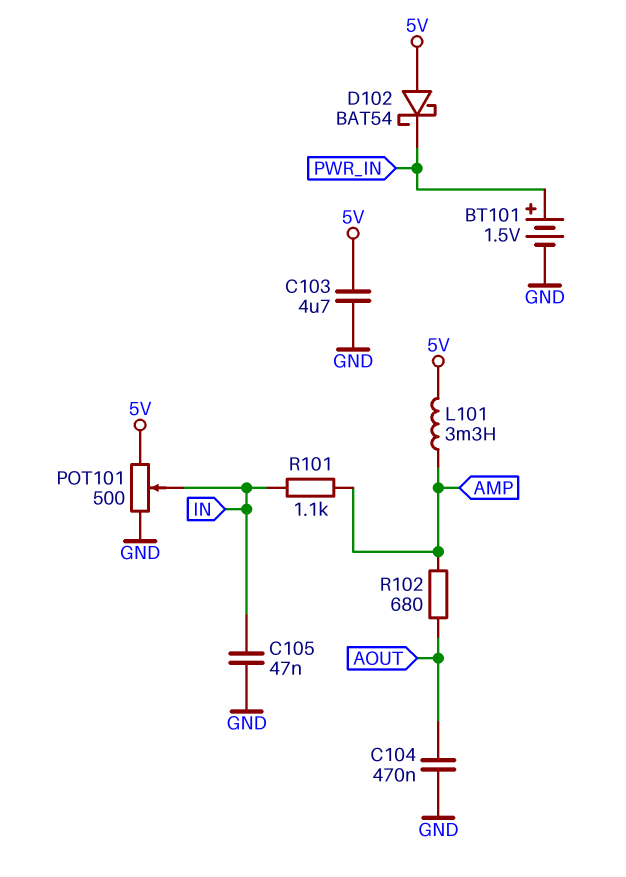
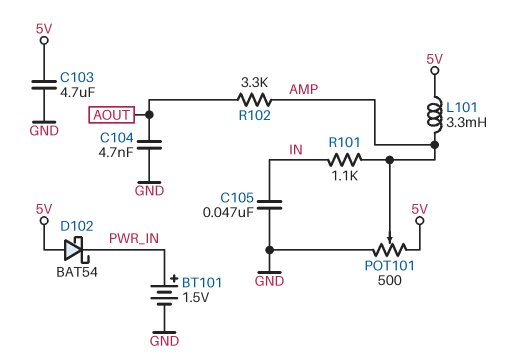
C104: 470nF (AOUT, GND) -> 4.7nF (AOUT, GND)
POT101: 500 (5V, GND, wiper IN) -> 500 (5V, GND, wiper AMP)
R102: 680 (AMP, AOUT) -> 3.3k (AMP, AOUT)

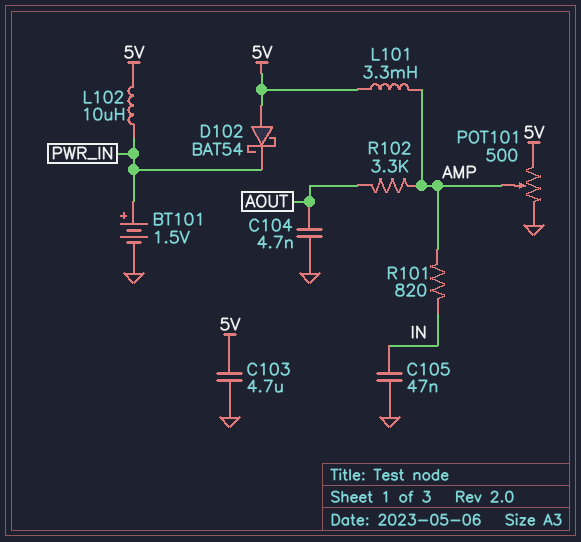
L102: none -> 10uH (5V, PWR_IN)
R101: 1.1k (AMP, IN) -> 820 (AMP, IN)

